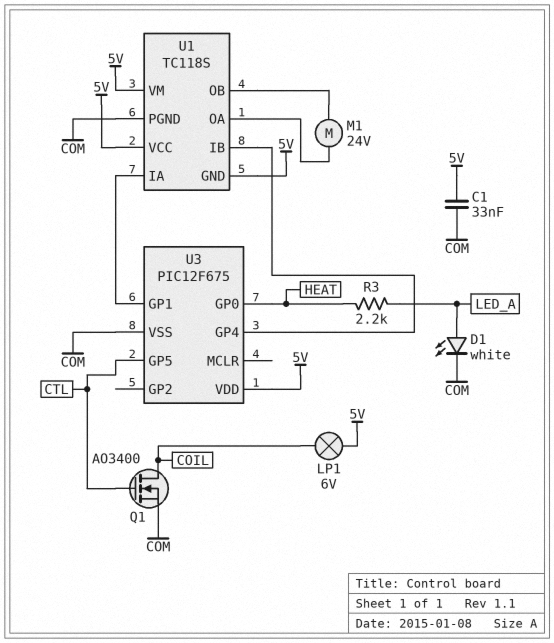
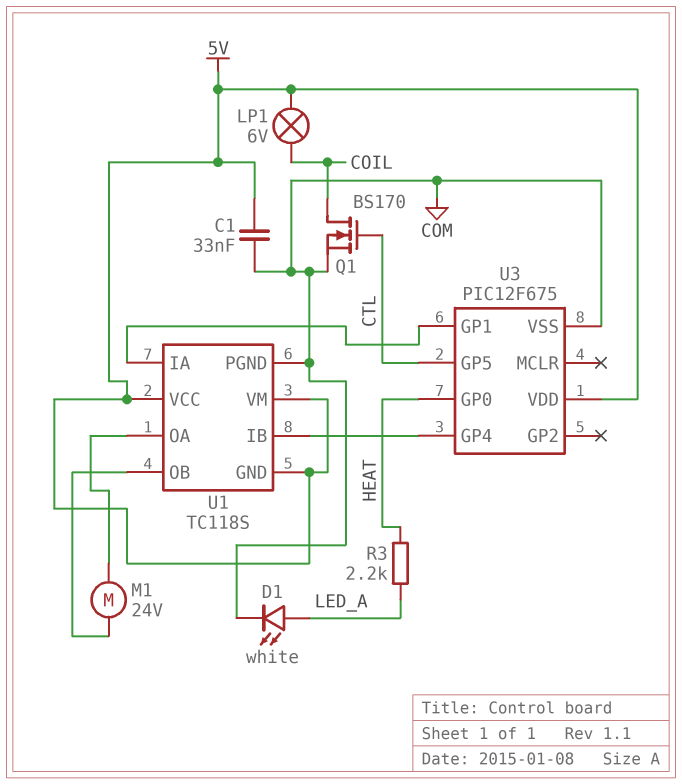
Q1: NMOS AO3400 (G CTL, D COIL, S COM) -> NMOS BS170 (G CTL, D COIL, S COM)

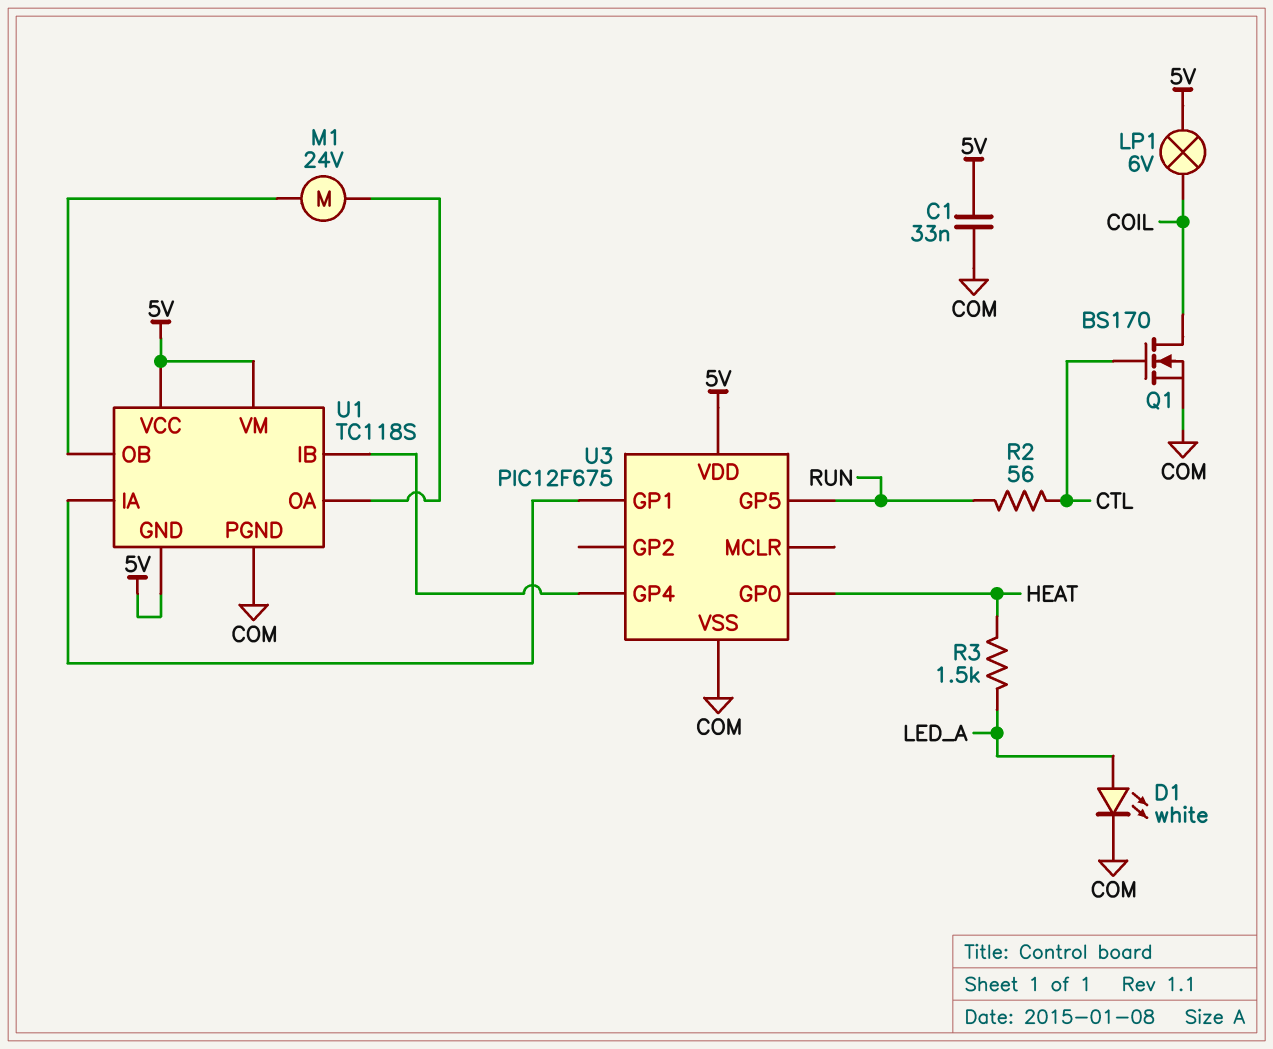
R2: none -> 56 (CTL, RUN)
R3: 2.2k (HEAT, LED_A) -> 1.5k (HEAT, LED_A)
U3 pin GP5: CTL -> RUN

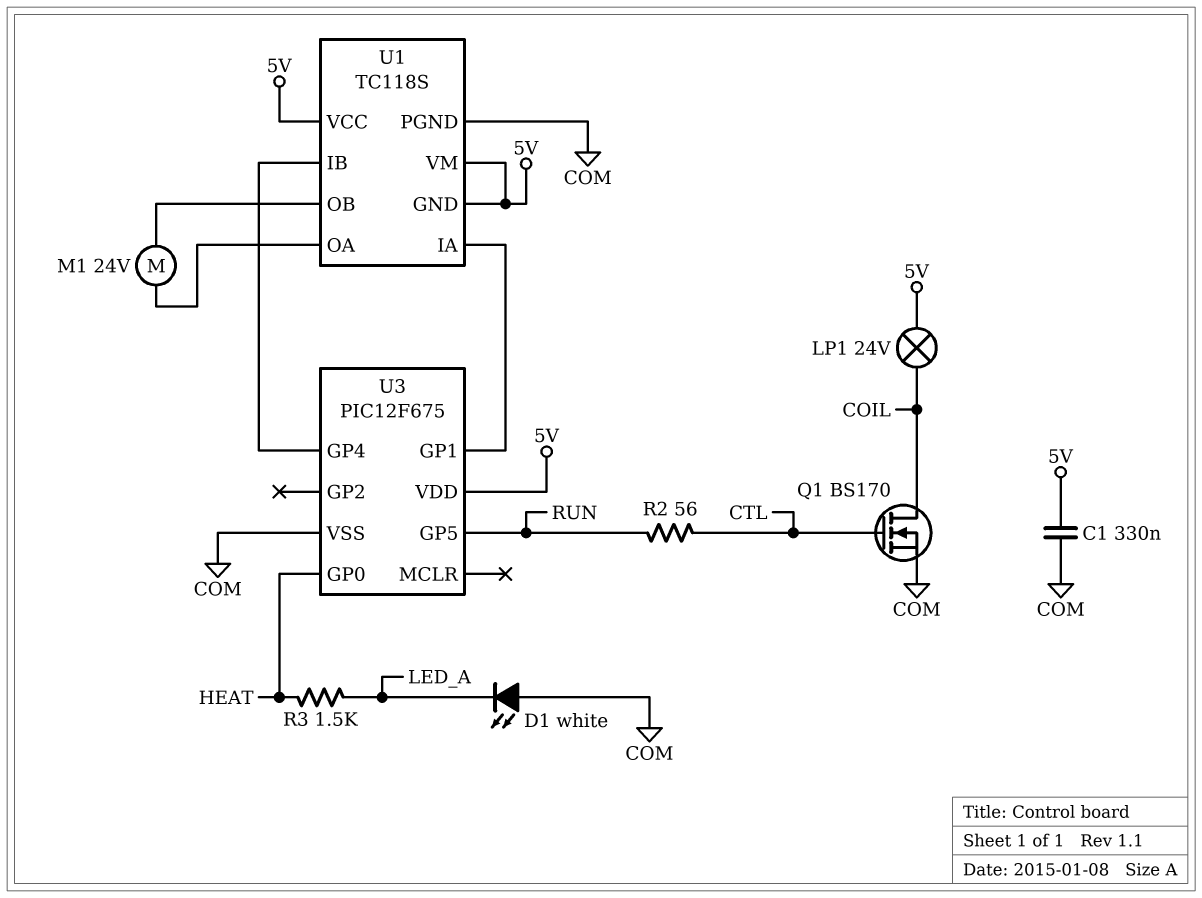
C1: 33nF (5V, COM) -> 330nF (5V, COM)
D1: LED white (A LED_A, K COM) -> LED white (A COM, K LED_A)
LP1: lamp 6V (5V, COIL) -> lamp 24V (5V, COIL)

